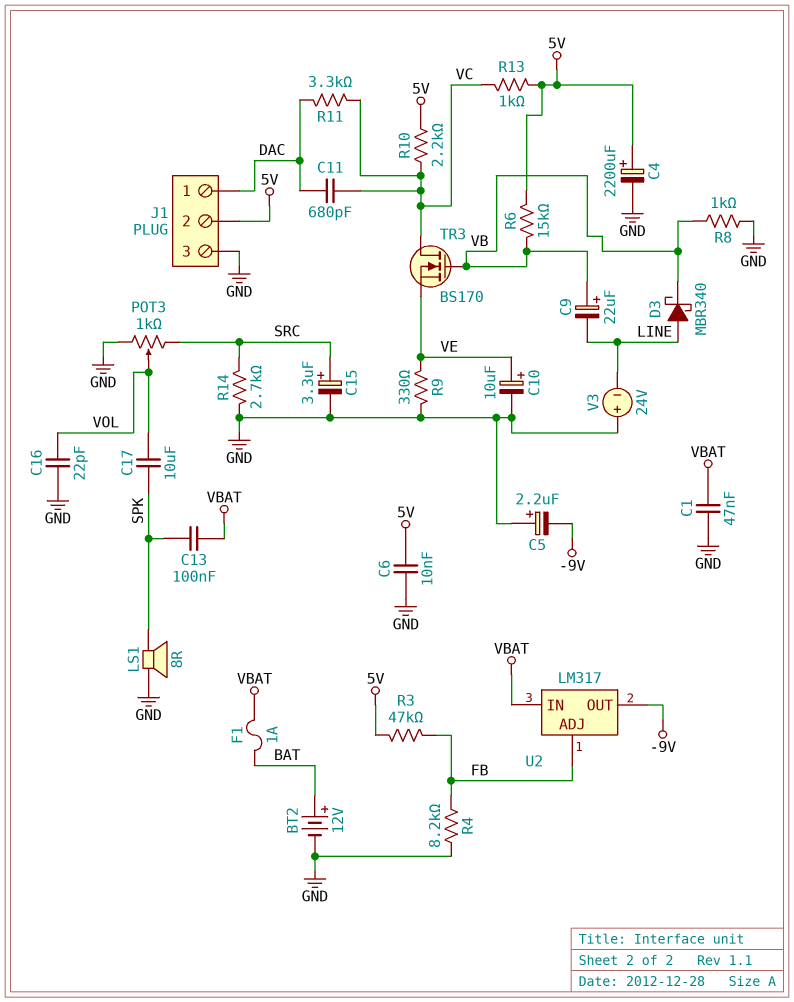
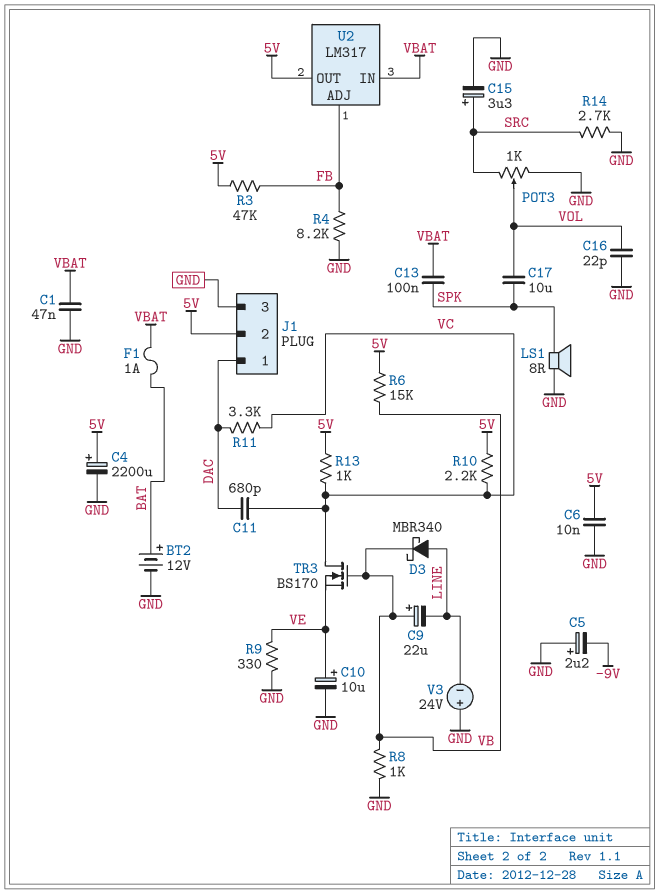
U2 pin OUT: -9V -> 5V

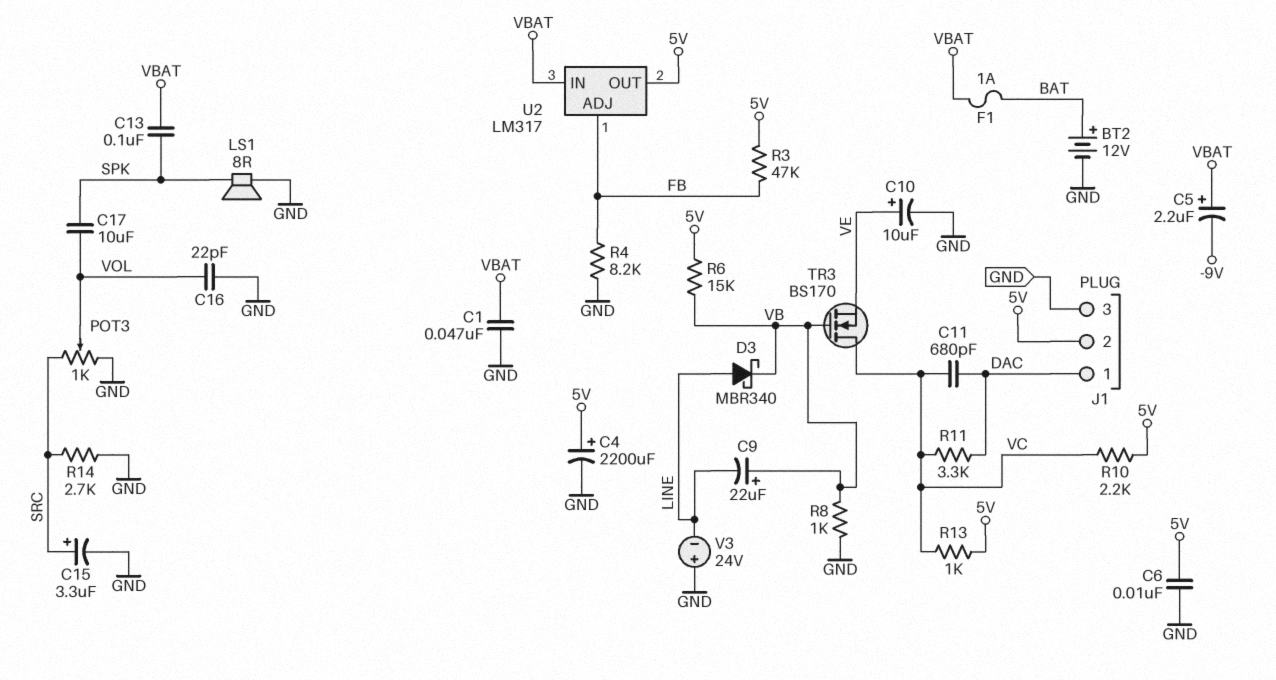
C5: 2.2uF (plus GND, minus -9V) -> 2.2uF (plus VBAT, minus -9V)
R9: 330 (GND, VE) -> none

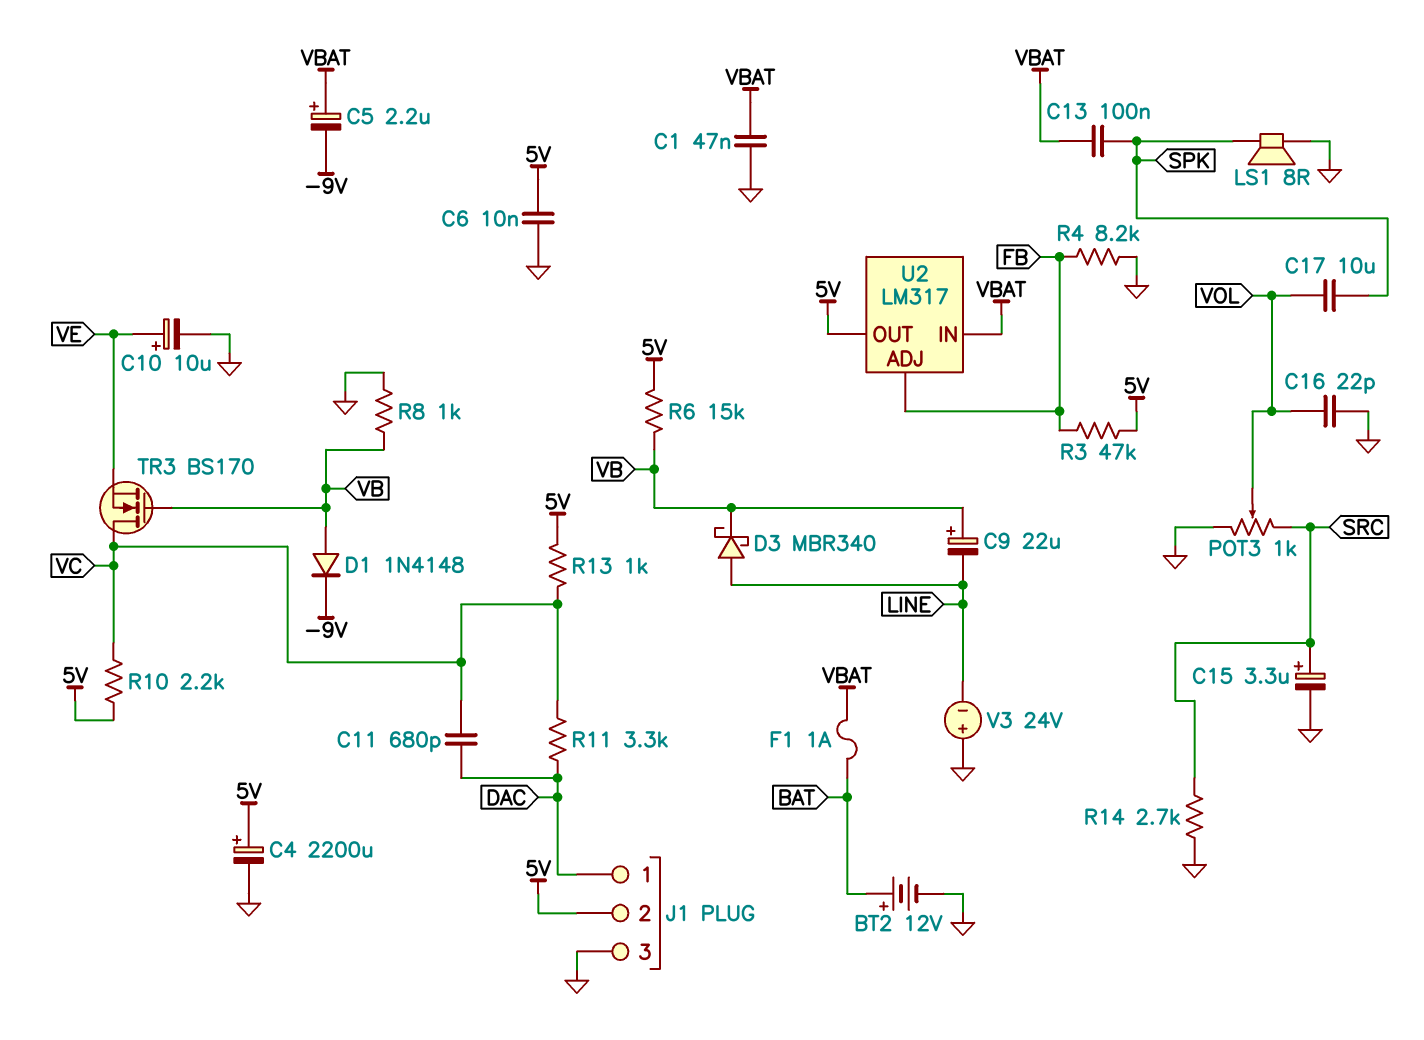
D1: none -> diode 1N4148 (A VB, K -9V)

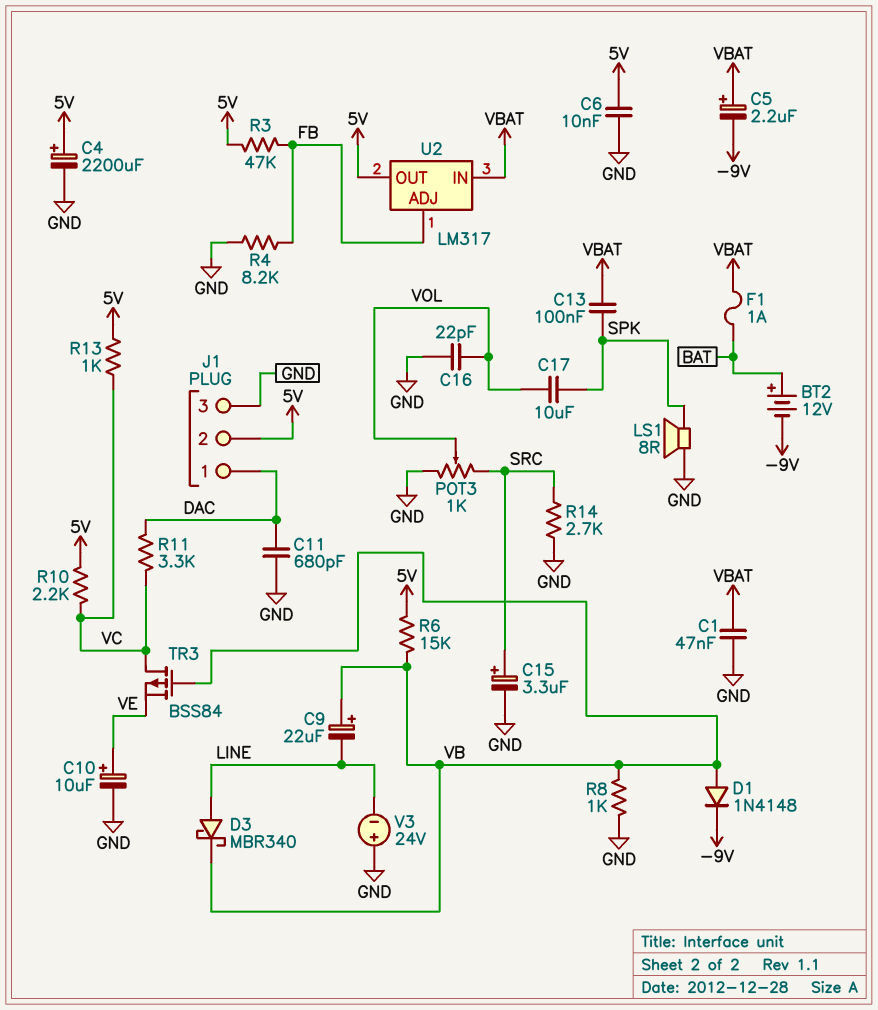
BT2: 12V (plus BAT, minus GND) -> 12V (plus BAT, minus -9V)
C11: 680pF (DAC, VC) -> 680pF (DAC, GND)
TR3: NMOS BS170 (G VB, D VC, S VE) -> PMOS BSS84 (G VB, D VC, S VE)

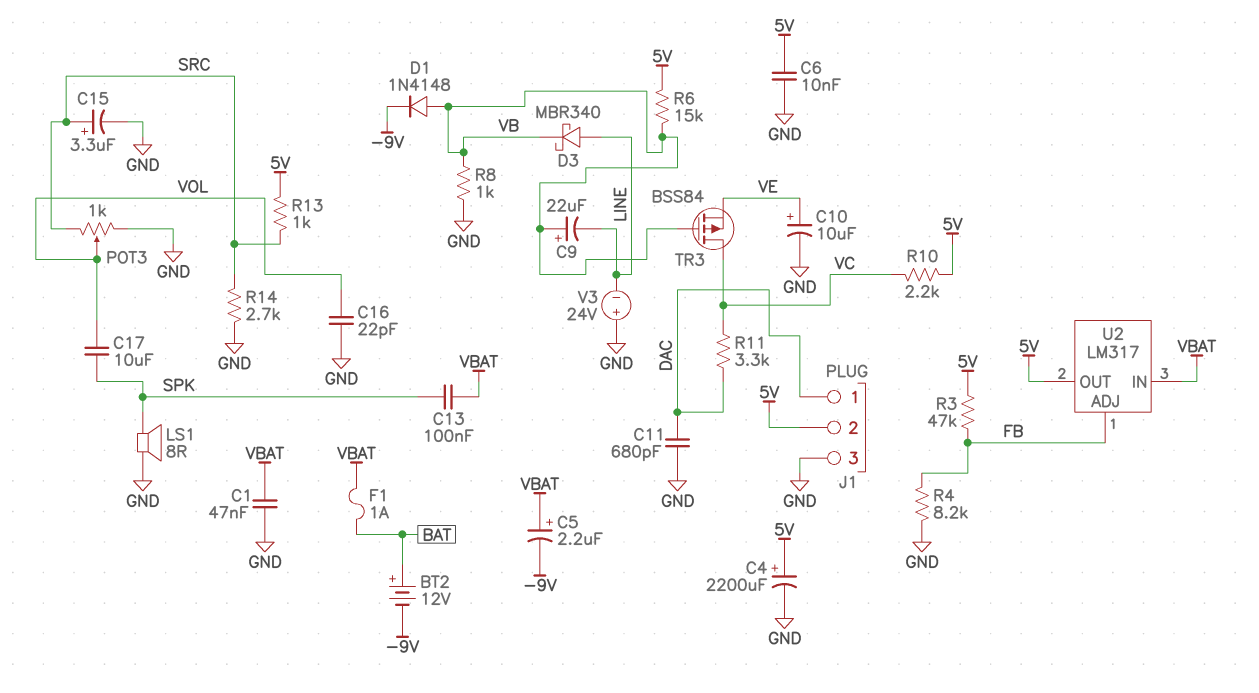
R13: 1k (5V, VC) -> 1k (5V, SRC)

